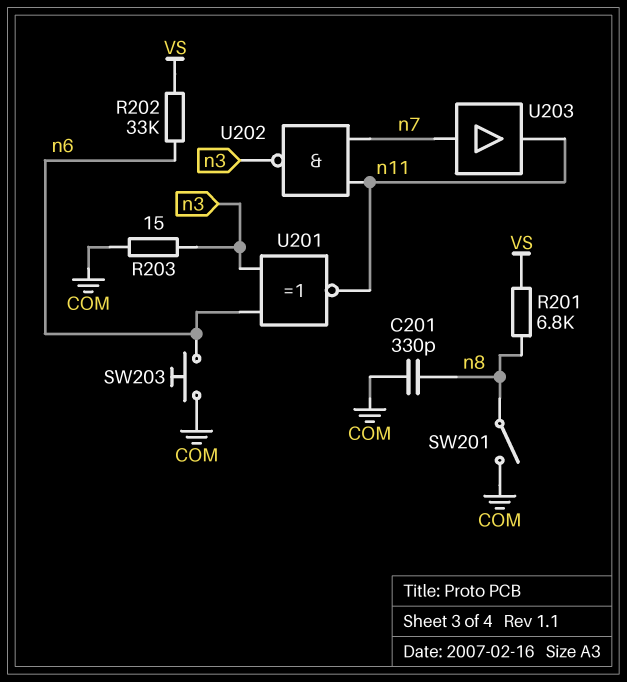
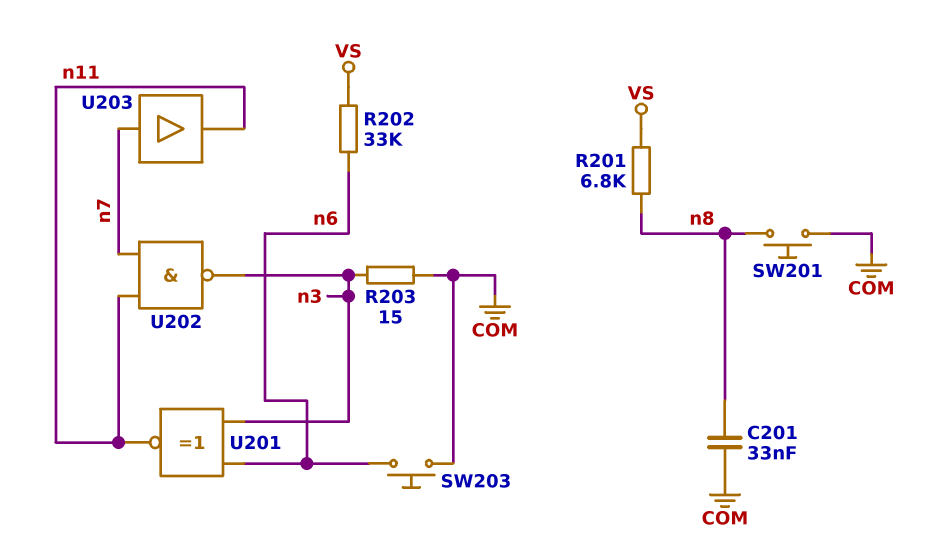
C201: 330pF (COM, n8) -> 33nF (COM, n8)
SW201: switch (COM, n8) -> button (COM, n8)

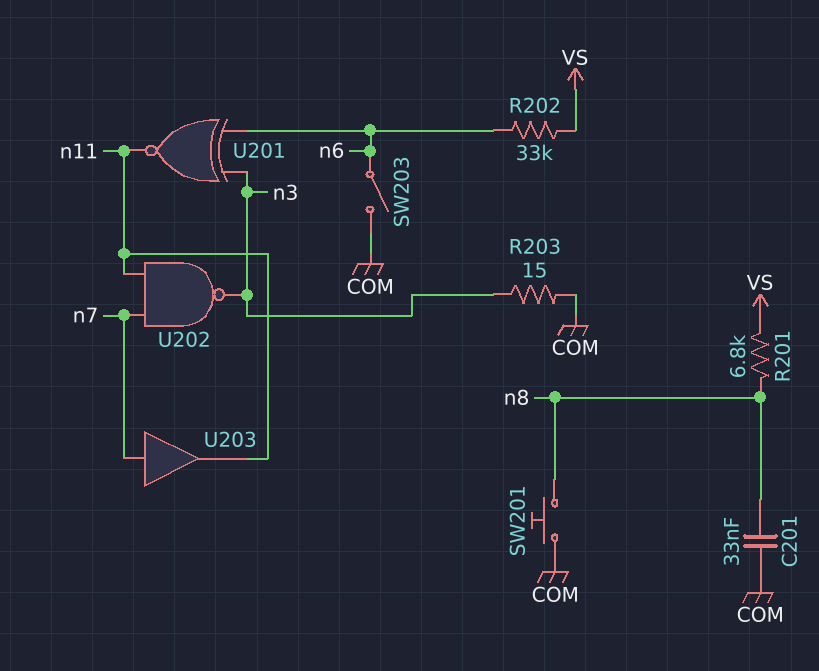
SW203: button (COM, n6) -> switch (COM, n6)

